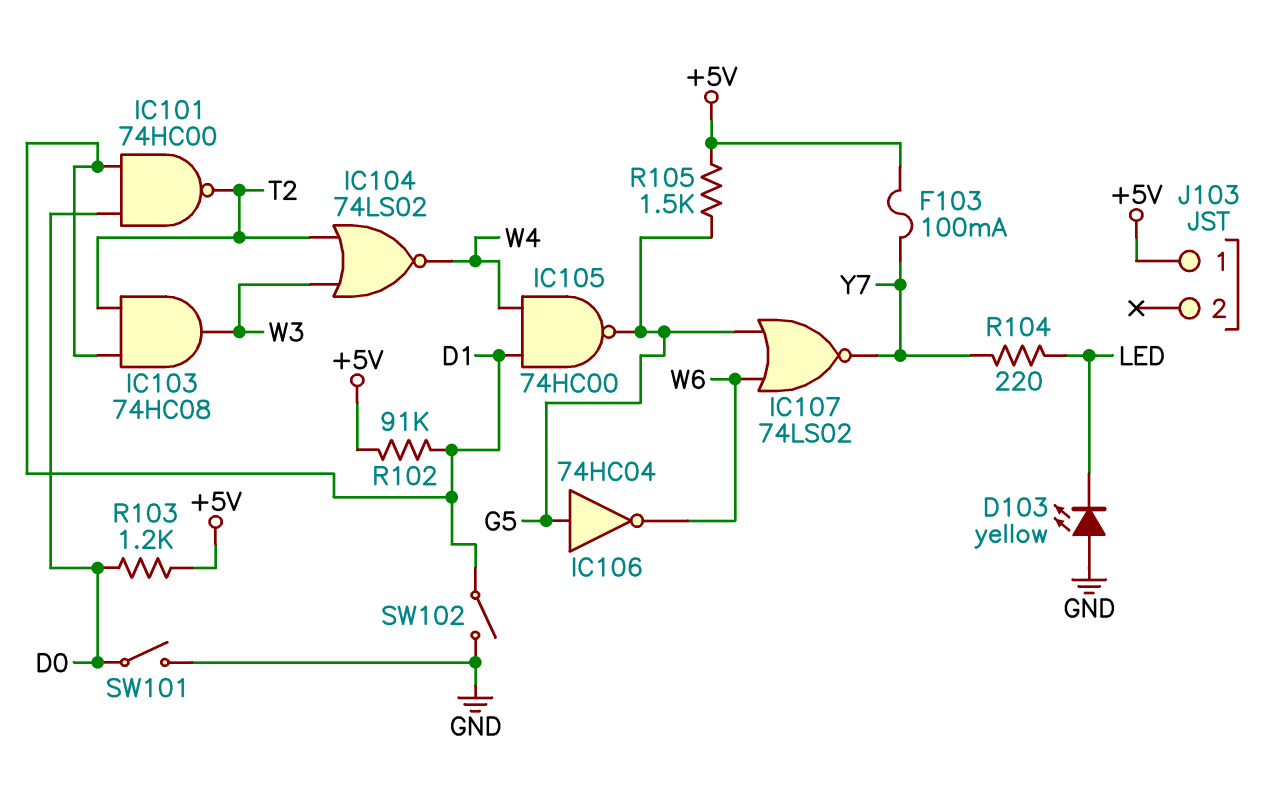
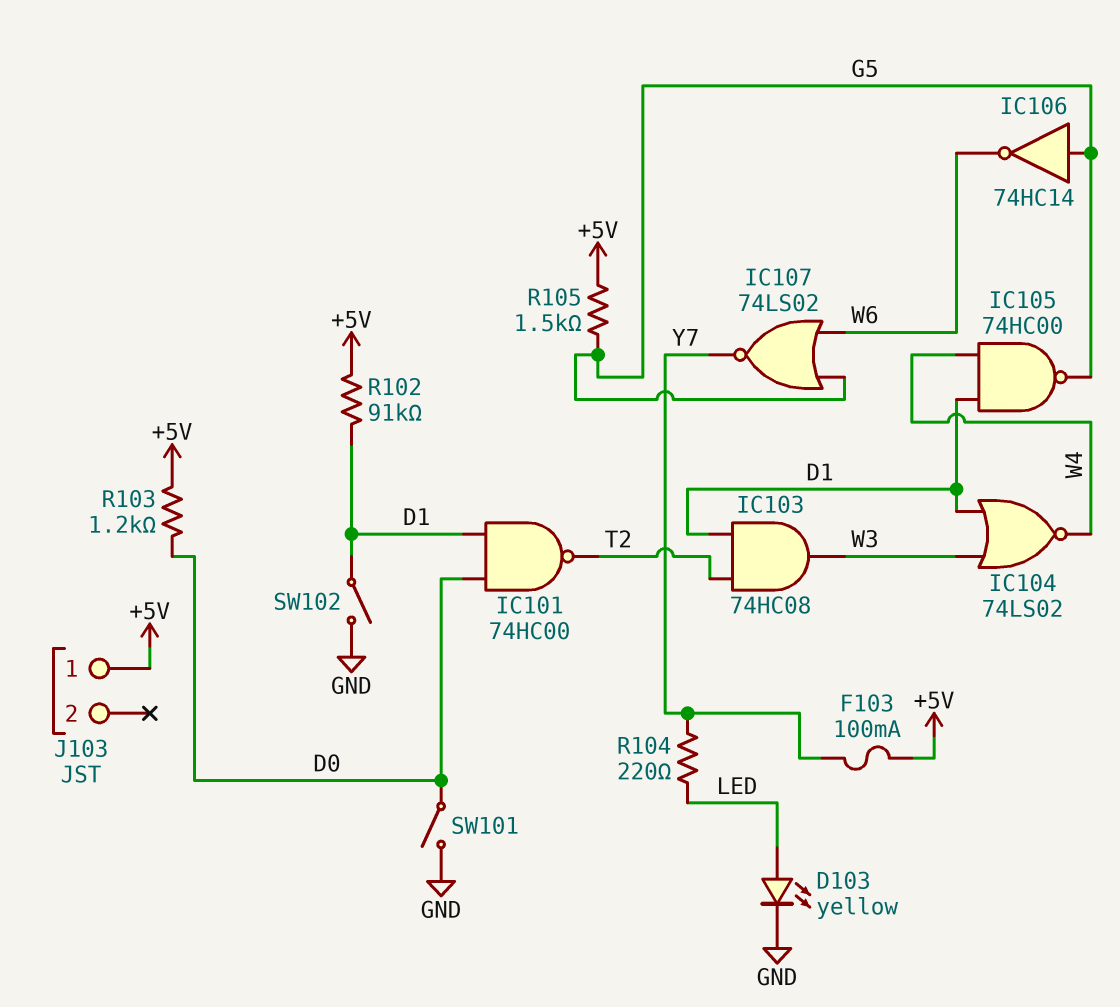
D103: LED yellow (A GND, K LED) -> LED yellow (A LED, K GND)
IC104: NOR 74LS02 (in T2, in W3, out W4) -> NOR 74LS02 (in D1, in W3, out W4)
IC106: NOT 74HC04 (in G5, out W6) -> NOT 74HC14 (in G5, out W6)

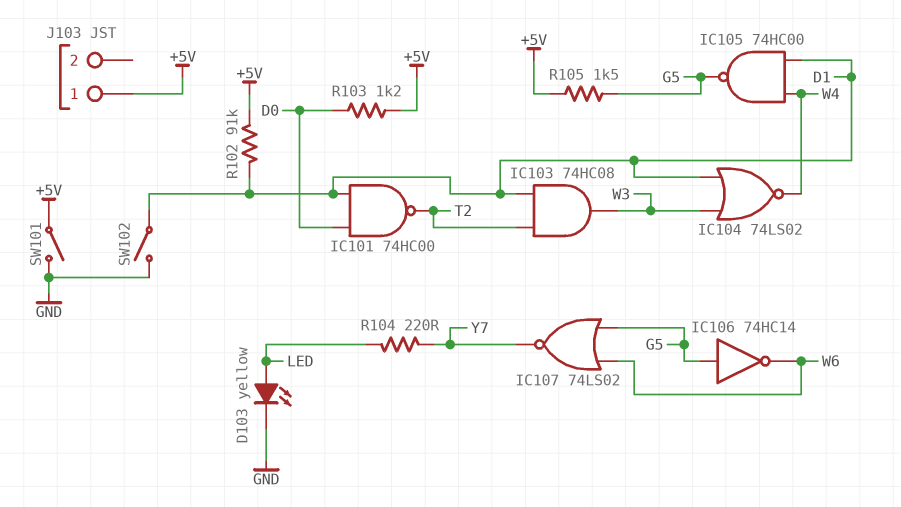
F103: 100mA (+5V, Y7) -> none
SW101: switch (D0, GND) -> switch (+5V, GND)

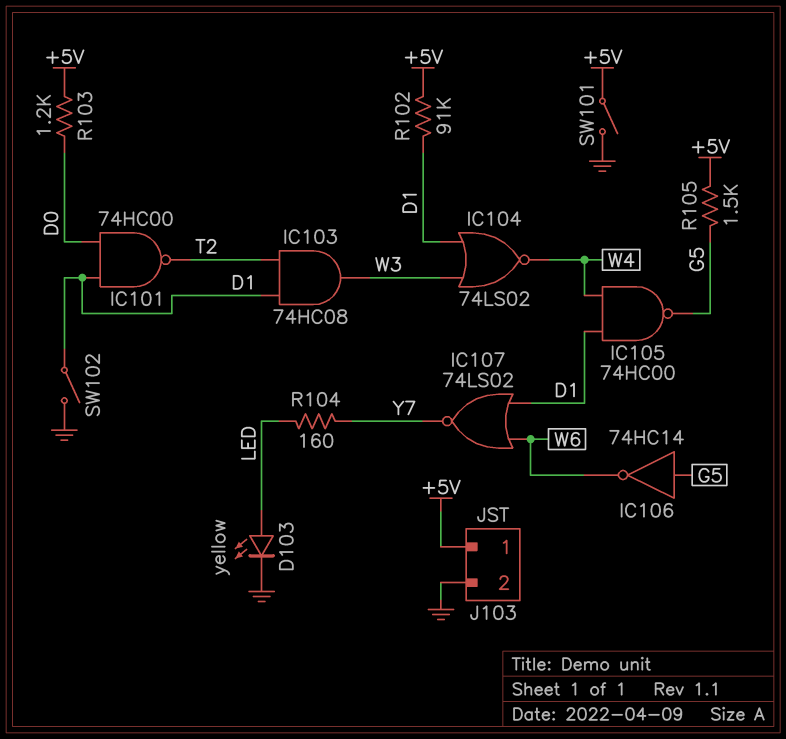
IC107: NOR 74LS02 (in G5, in W6, out Y7) -> NOR 74LS02 (in D1, in W6, out Y7)
J103 pin 2: none -> GND
R104: 220 (LED, Y7) -> 160 (LED, Y7)

